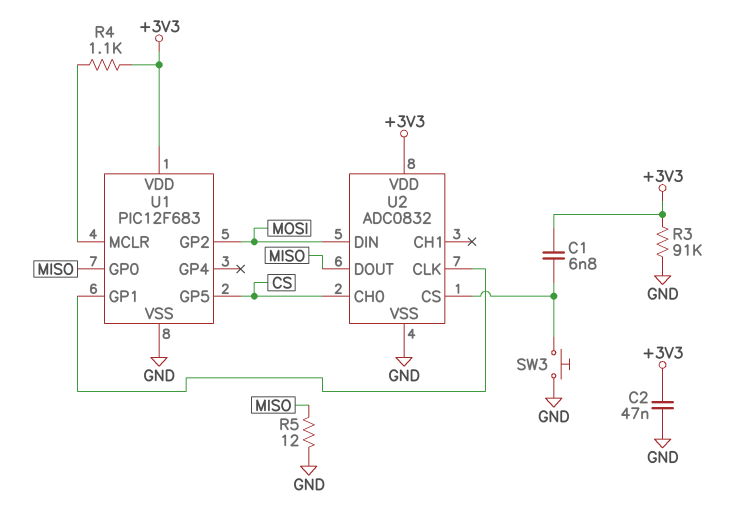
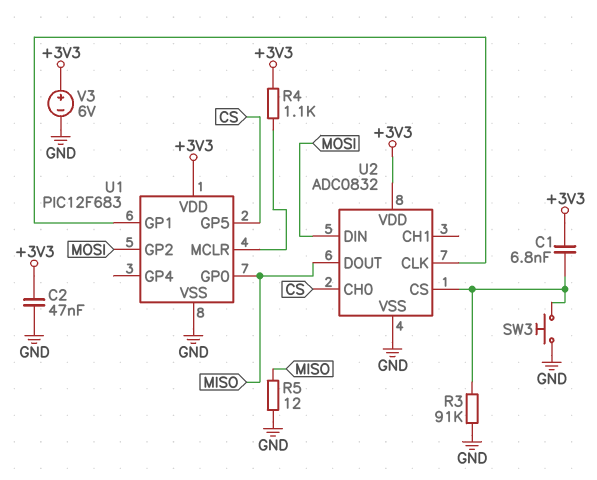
R3: 91k (+3V3, GND) -> 91k (GND, U2/CS)
V3: none -> 6V (plus +3V3, minus GND)

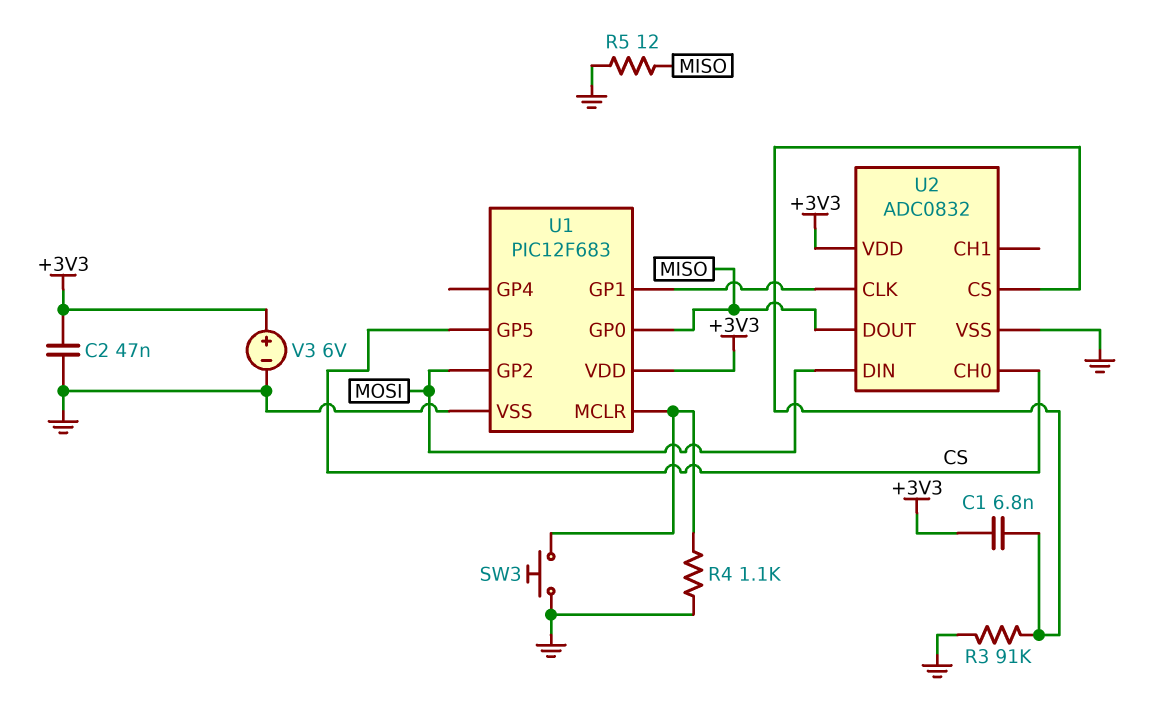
R4: 1.1k (+3V3, U1/MCLR) -> 1.1k (GND, U1/MCLR)
SW3: button (GND, U2/CS) -> button (GND, U1/MCLR)

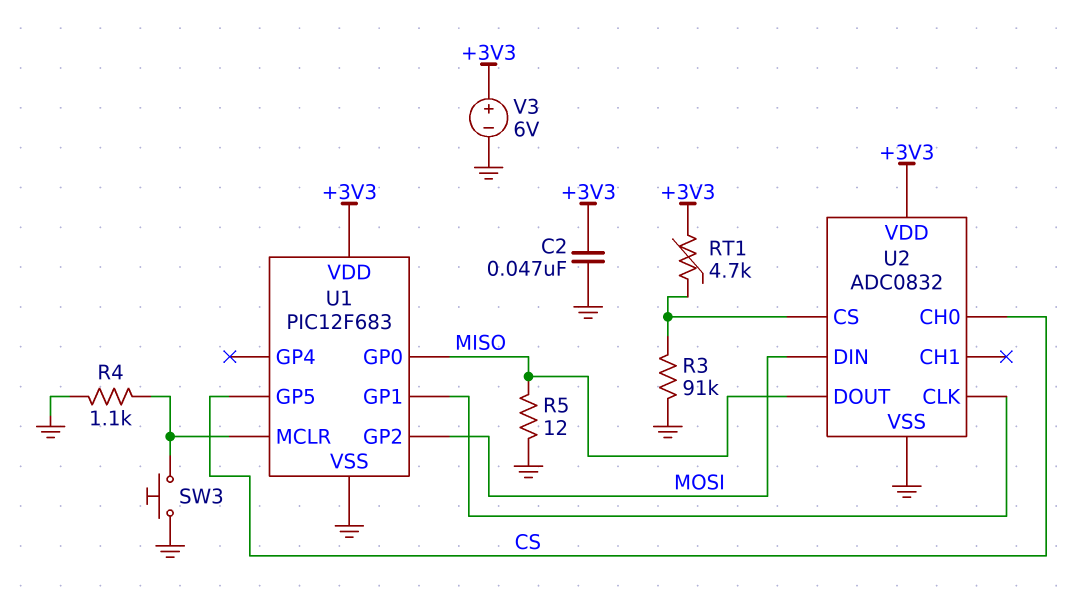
C1: 6.8nF (+3V3, U2/CS) -> none
RT1: none -> 4.7k (+3V3, U2/CS)

